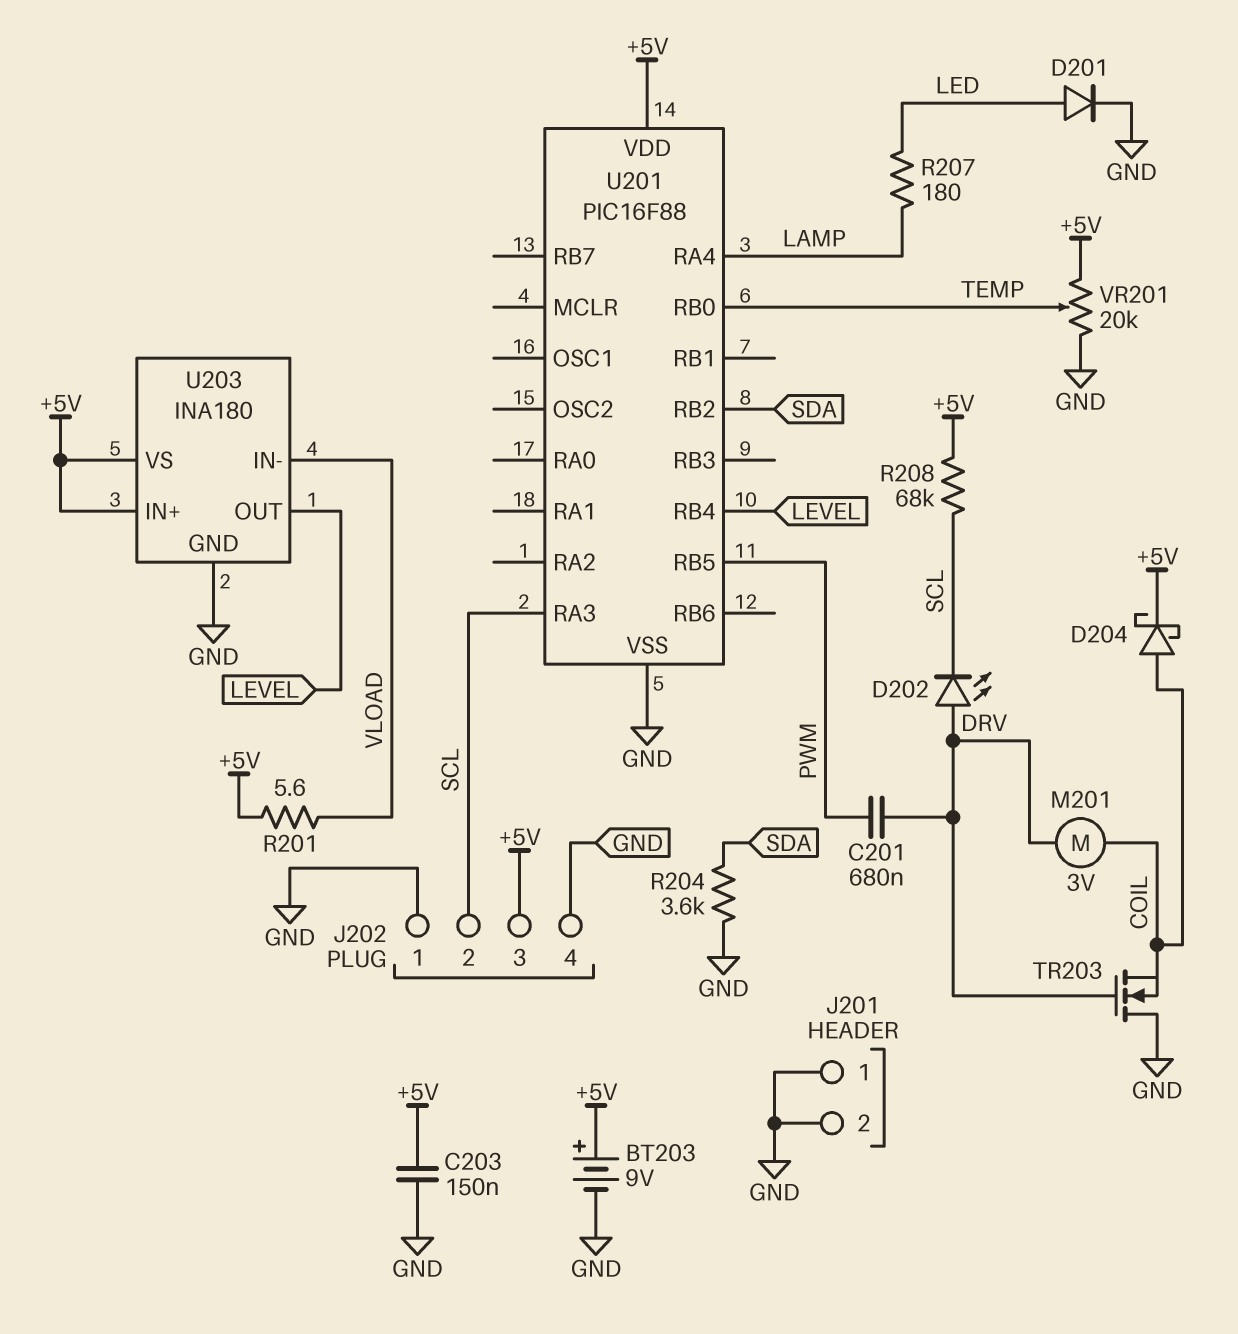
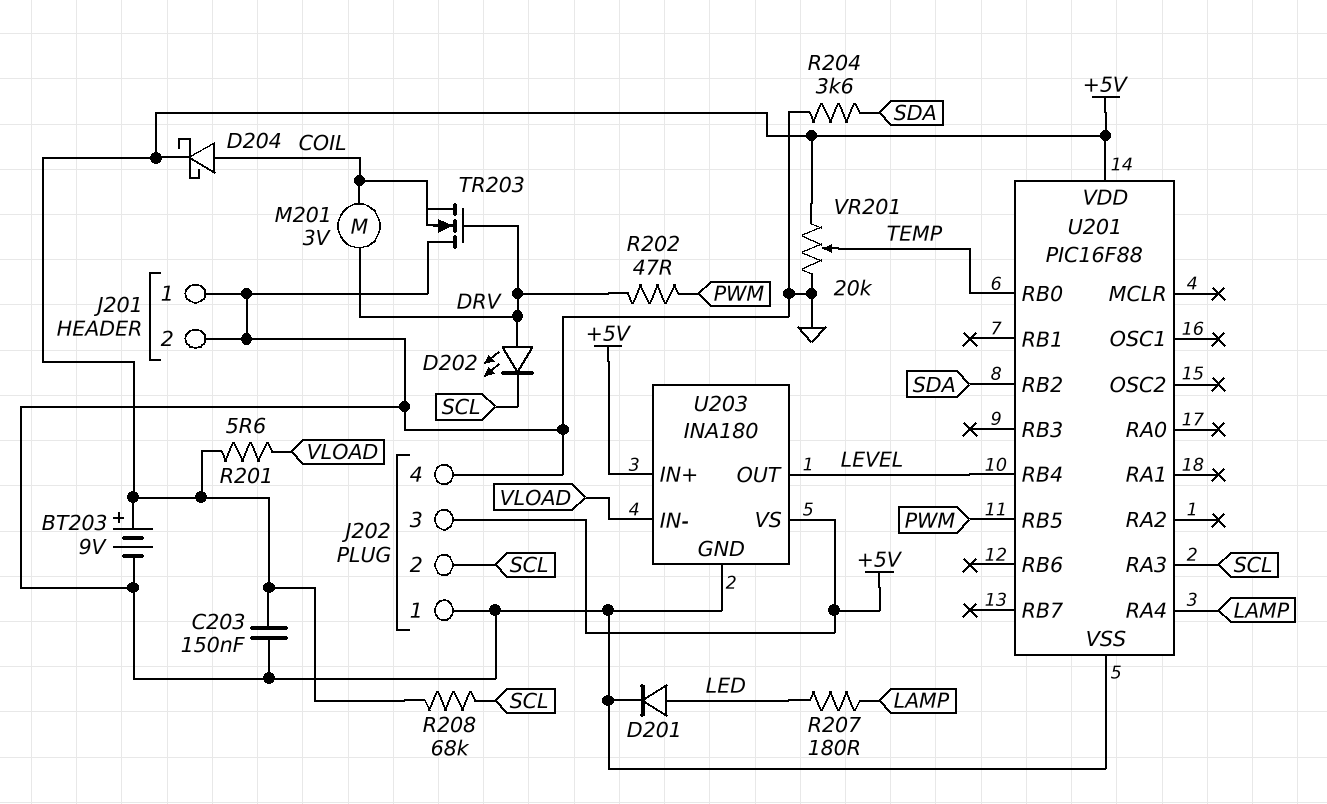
C201: 680nF (DRV, PWM) -> none
R202: none -> 47 (DRV, PWM)

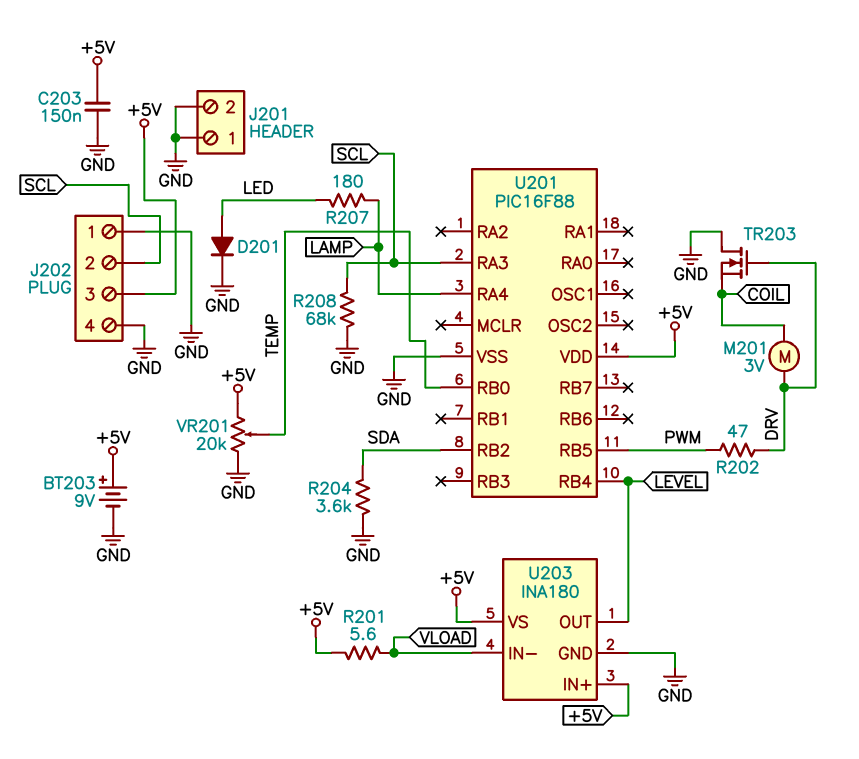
D202: LED (A DRV, K SCL) -> none
D204: schottky (A COIL, K +5V) -> none
R208: 68k (+5V, SCL) -> 68k (GND, SCL)

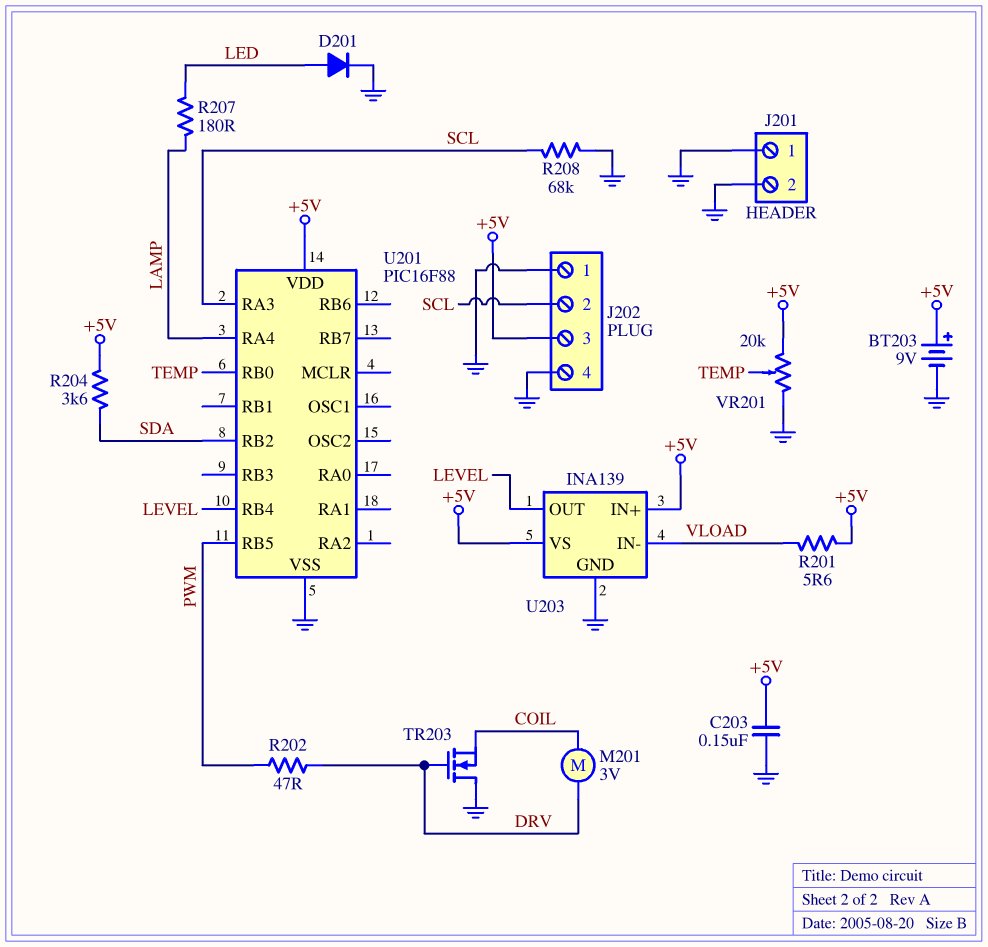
R204: 3.6k (GND, SDA) -> 3.6k (+5V, SDA)
U203: INA180 -> INA139

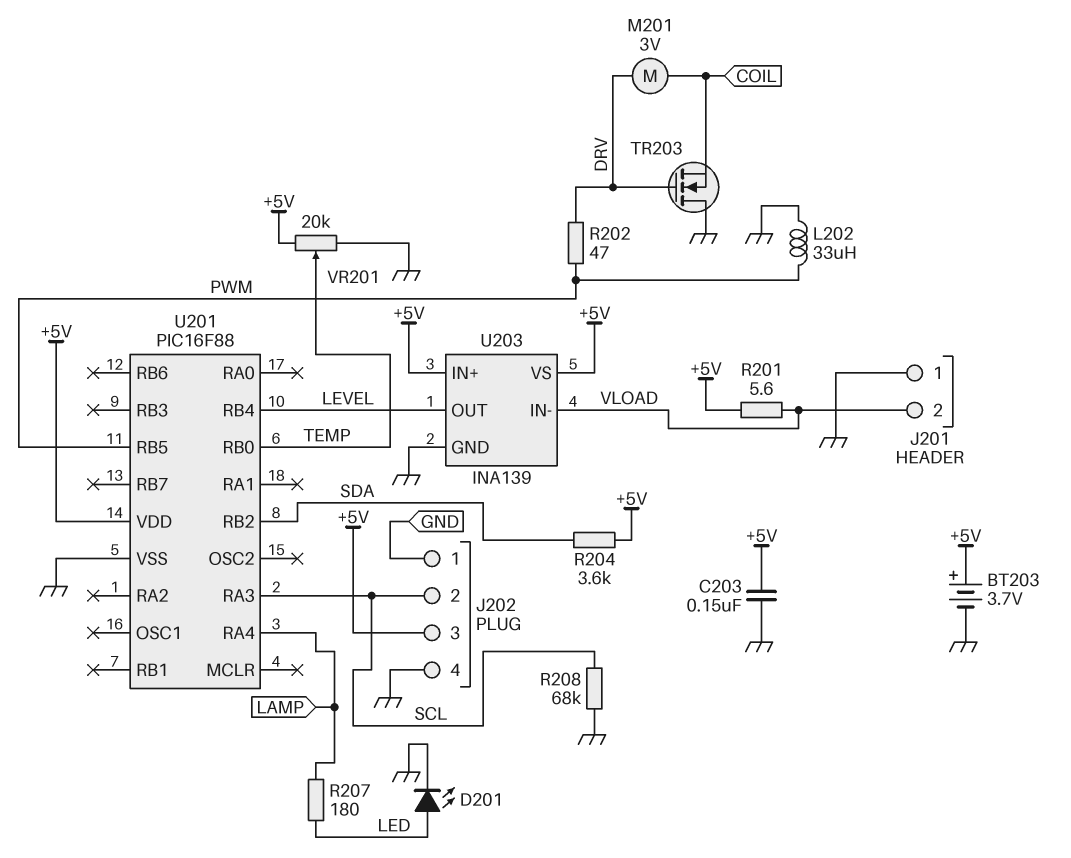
BT203: 9V (plus +5V, minus GND) -> 3.7V (plus +5V, minus GND)
D201: diode (A LED, K GND) -> LED (A LED, K GND)
J201 pin 2: GND -> VLOAD
L202: none -> 33uH (GND, PWM)

